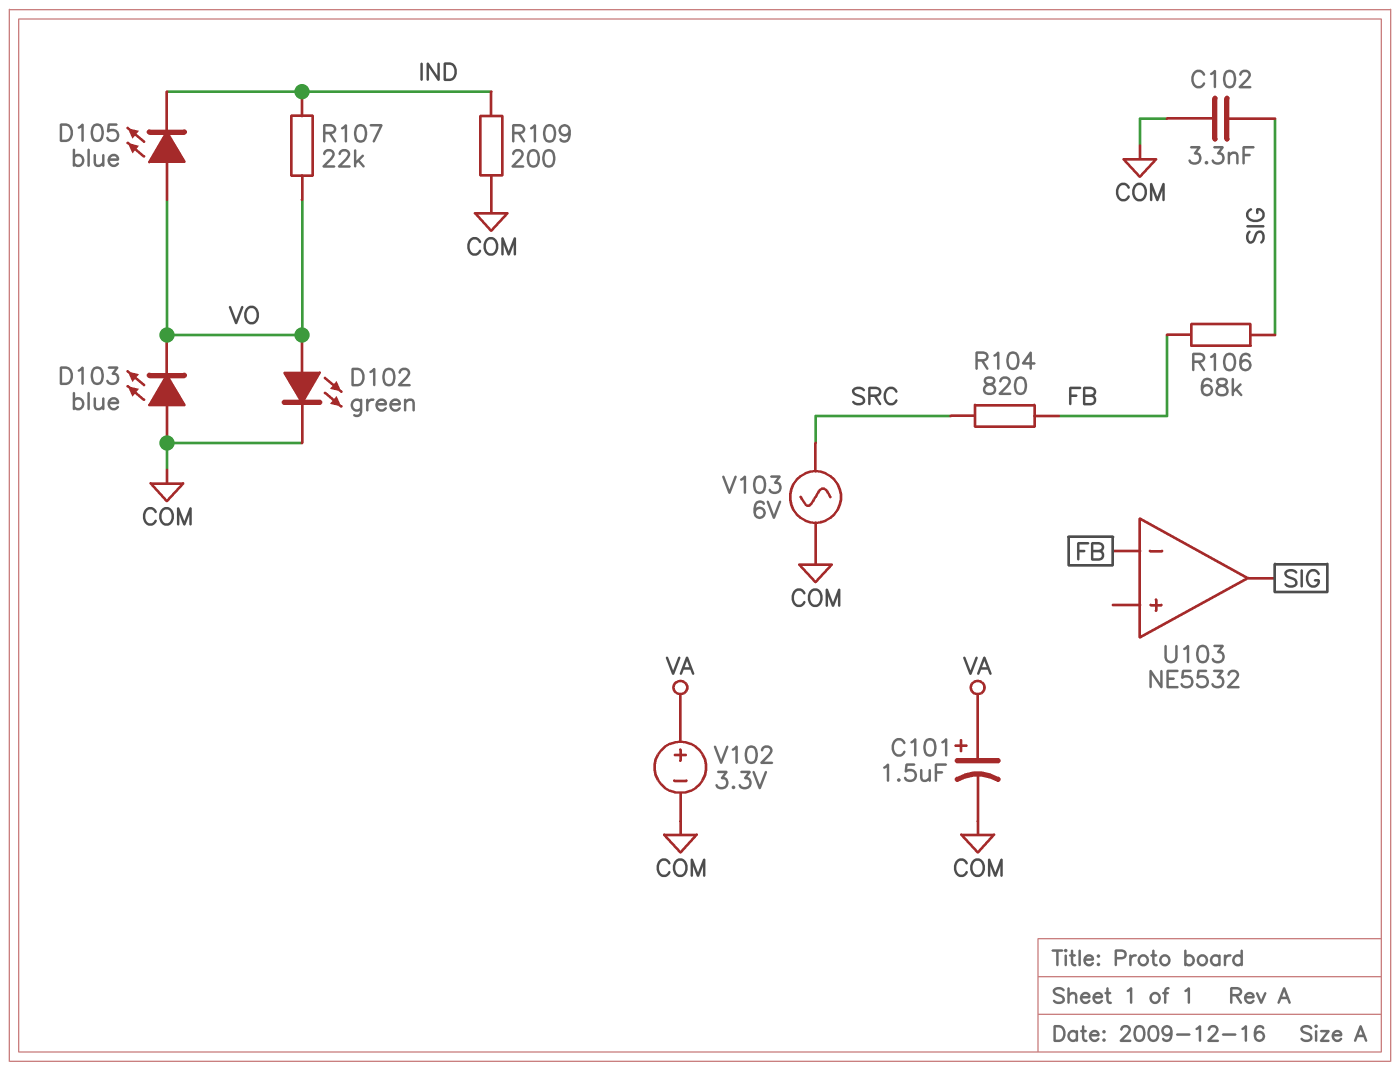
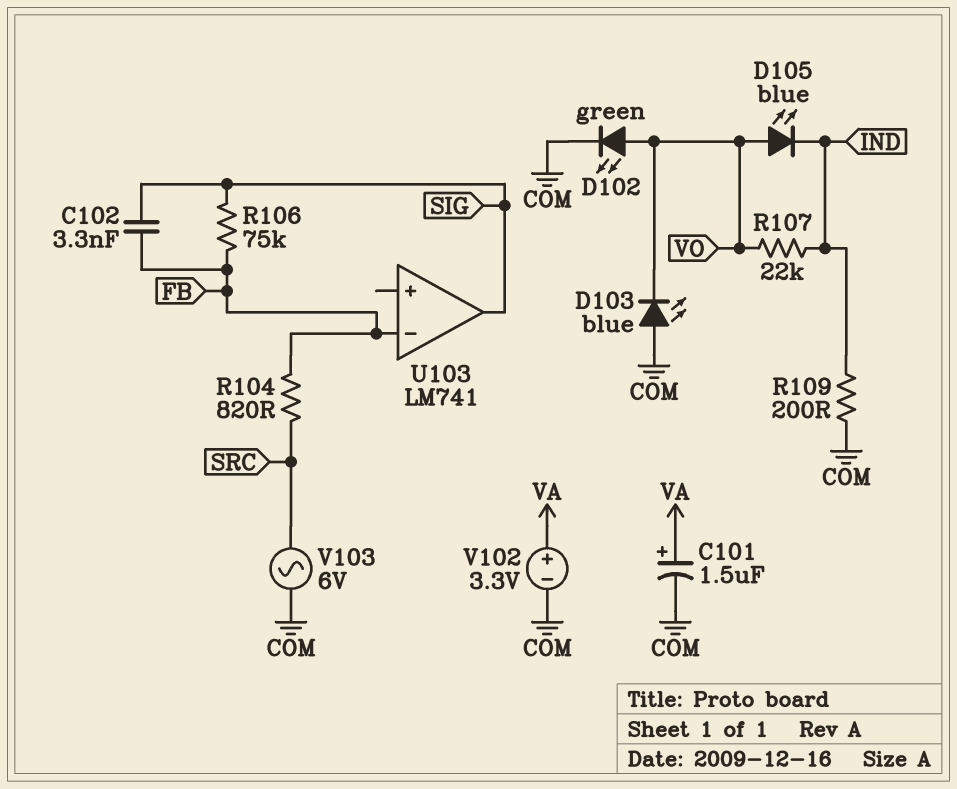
C102: 3.3nF (COM, SIG) -> 3.3nF (FB, SIG)
R106: 68k (FB, SIG) -> 75k (FB, SIG)
U103: NE5532 -> LM741

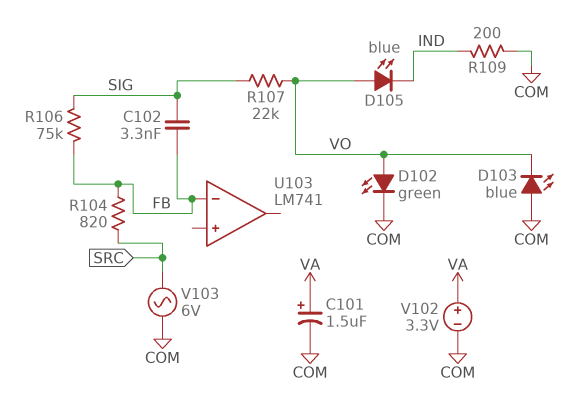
R107: 22k (IND, VO) -> 22k (SIG, VO)
U103 pin out: SIG -> none

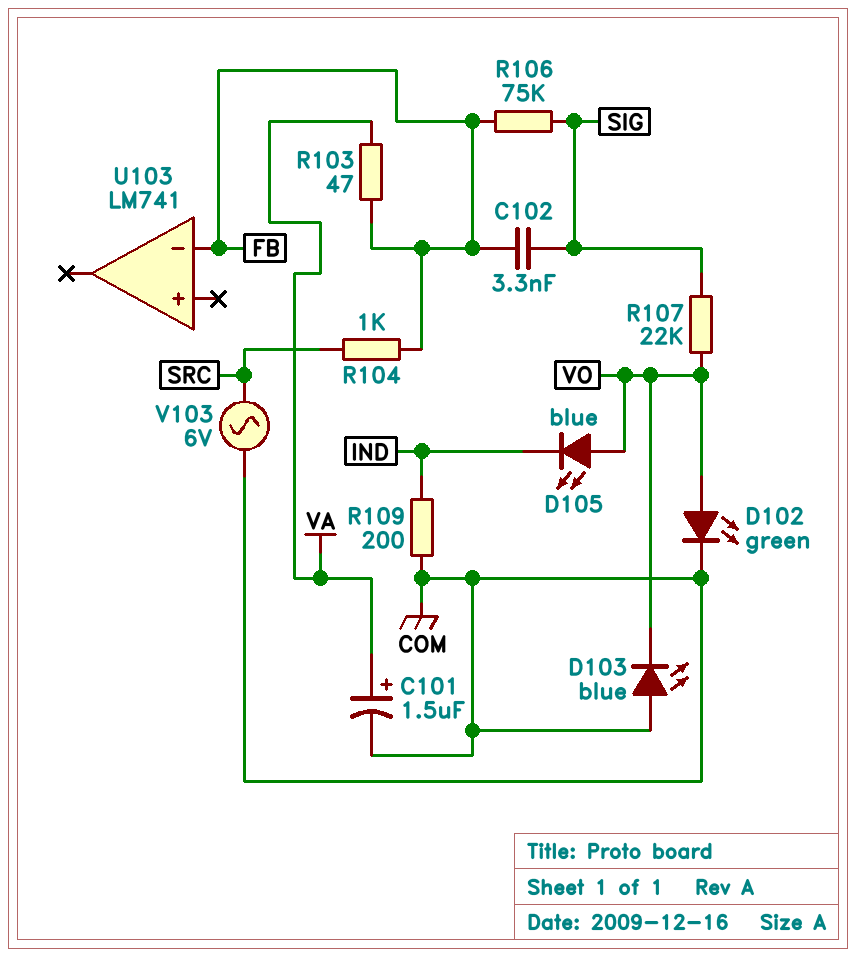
R103: none -> 47 (FB, VA)
R104: 820 (FB, SRC) -> 1k (FB, SRC)
V102: 3.3V (plus VA, minus COM) -> none

